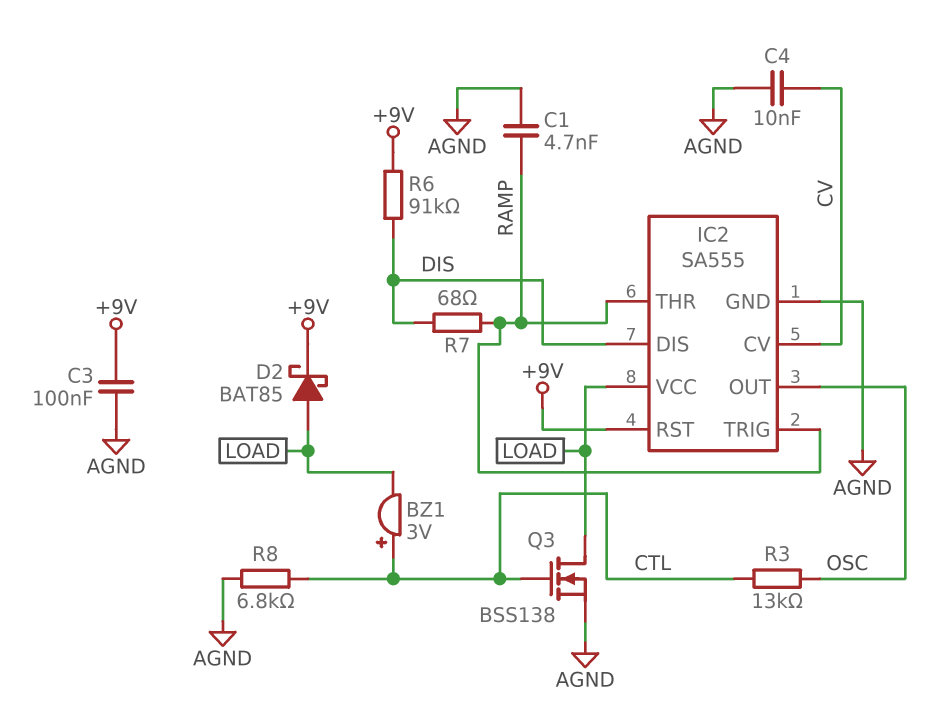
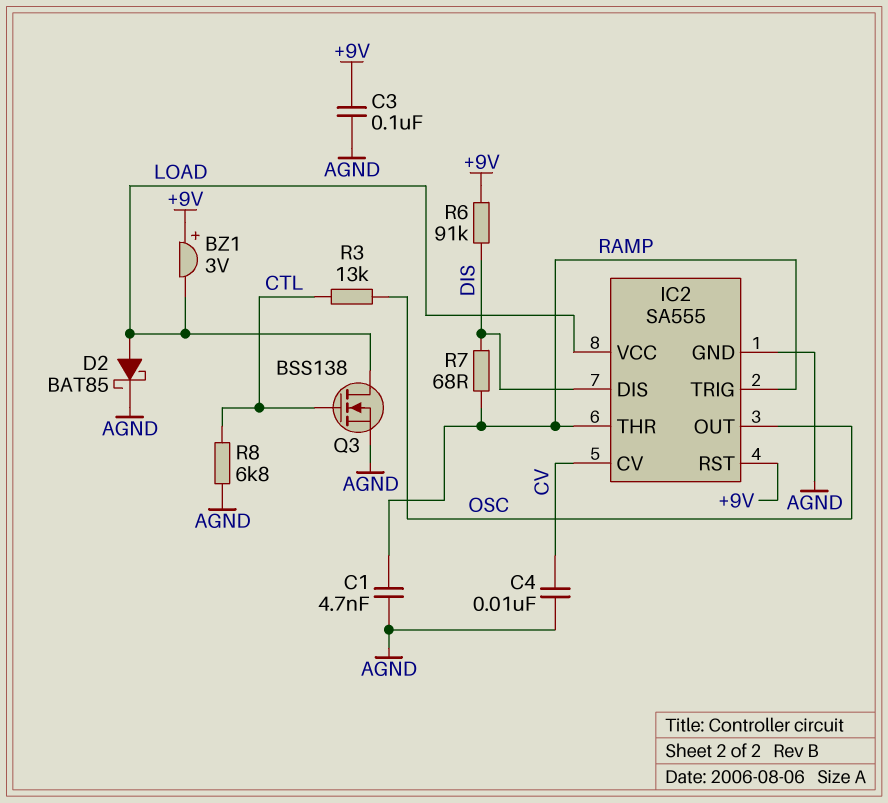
BZ1: buzzer 3V (plus CTL, minus LOAD) -> buzzer 3V (plus +9V, minus LOAD)
D2: schottky BAT85 (A LOAD, K +9V) -> schottky BAT85 (A LOAD, K AGND)

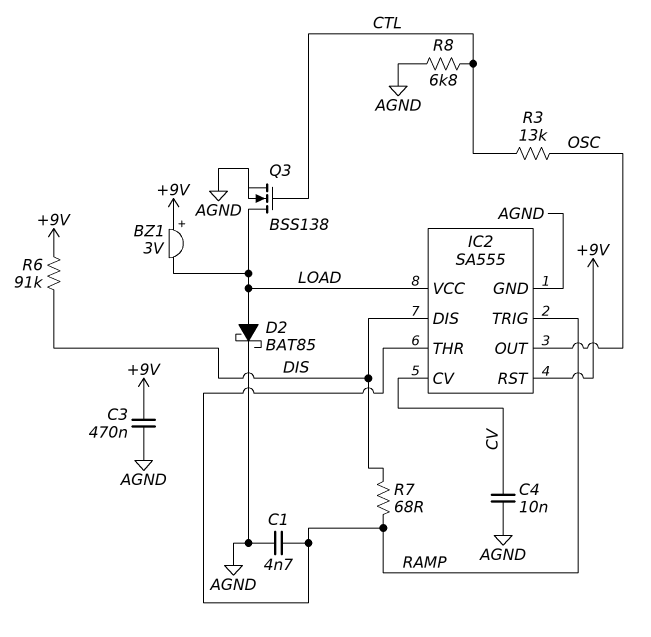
C3: 100nF (+9V, AGND) -> 470nF (+9V, AGND)

